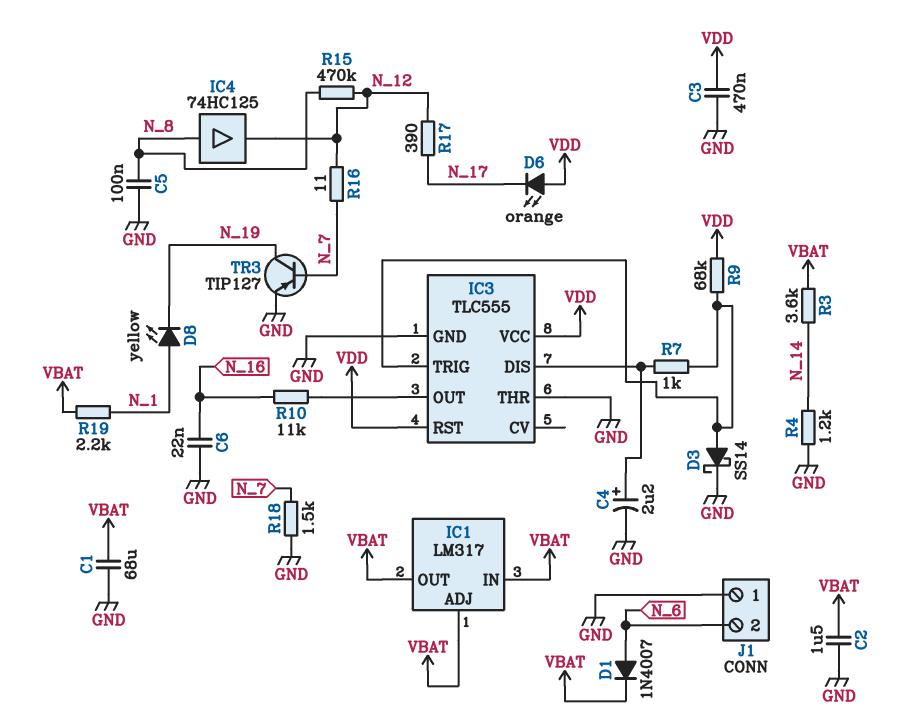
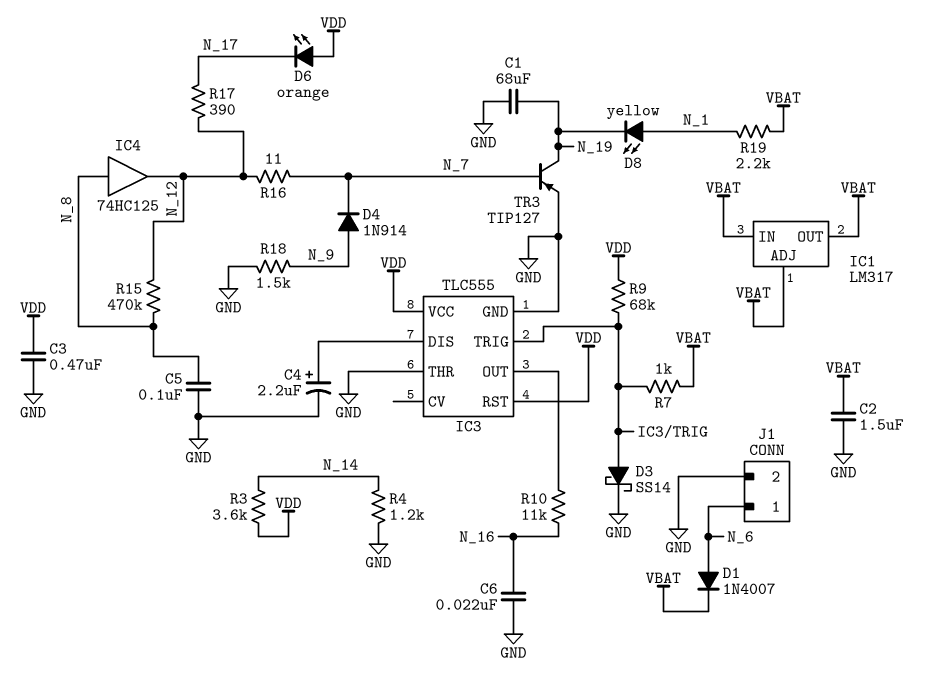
C1: 68uF (GND, VBAT) -> 68uF (GND, N_19)
D4: none -> diode 1N914 (A N_9, K N_7)
J1 pin 1: GND -> N_6
J1 pin 2: N_6 -> GND
R3: 3.6k (N_14, VBAT) -> 3.6k (N_14, VDD)
R7: 1k (IC3/DIS, IC3/TRIG) -> 1k (IC3/TRIG, VBAT)
R18: 1.5k (GND, N_7) -> 1.5k (GND, N_9)

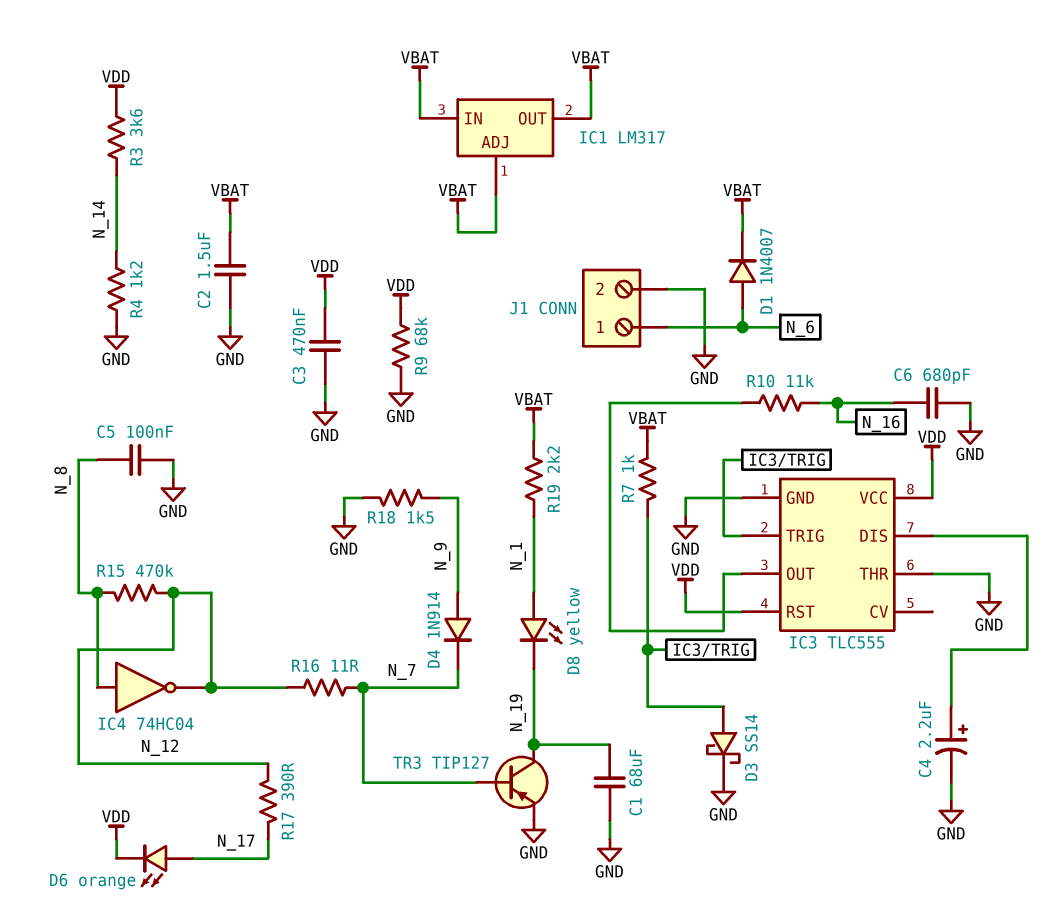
C6: 22nF (GND, N_16) -> 680pF (GND, N_16)
D6: LED orange (A VDD, K N_17) -> LED orange (A N_17, K VDD)
IC4: buffer 74HC125 (in N_8, out N_12) -> NOT 74HC04 (in N_8, out N_12)
R9: 68k (IC3/TRIG, VDD) -> 68k (GND, VDD)

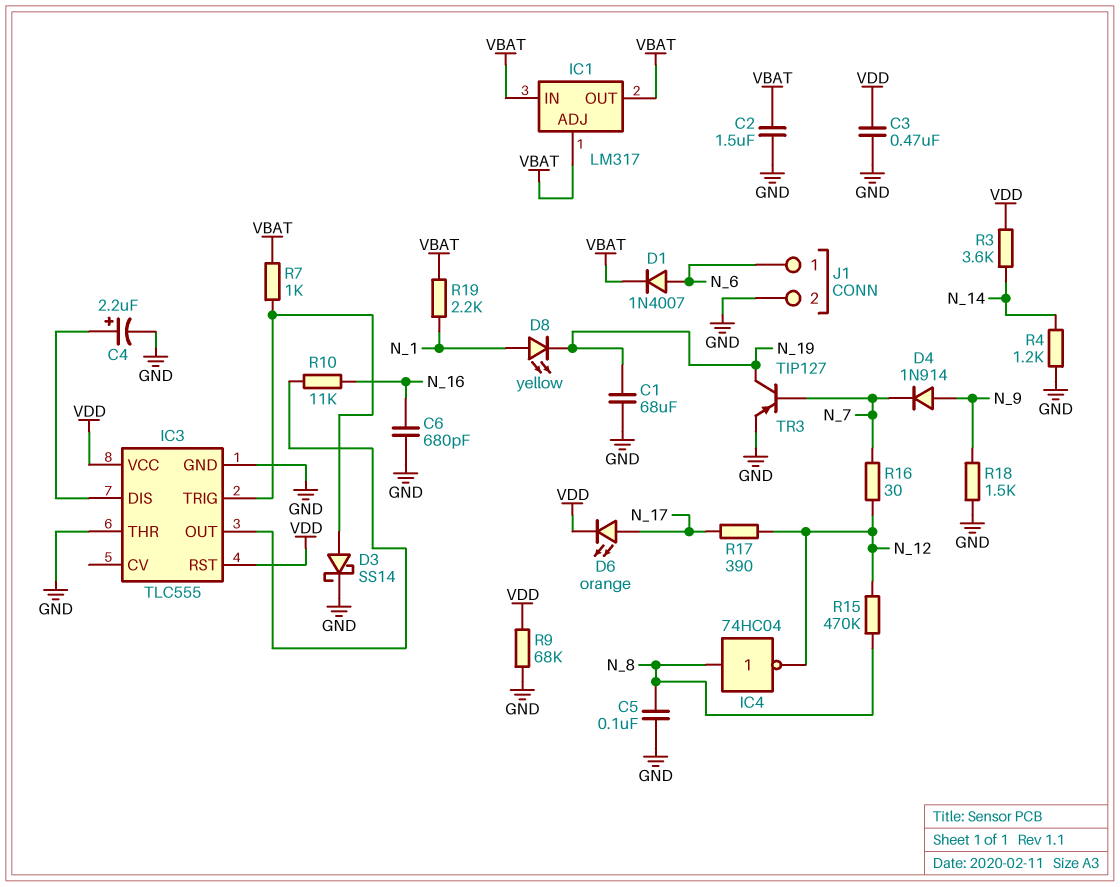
R16: 11 (N_7, N_12) -> 30 (N_7, N_12)

